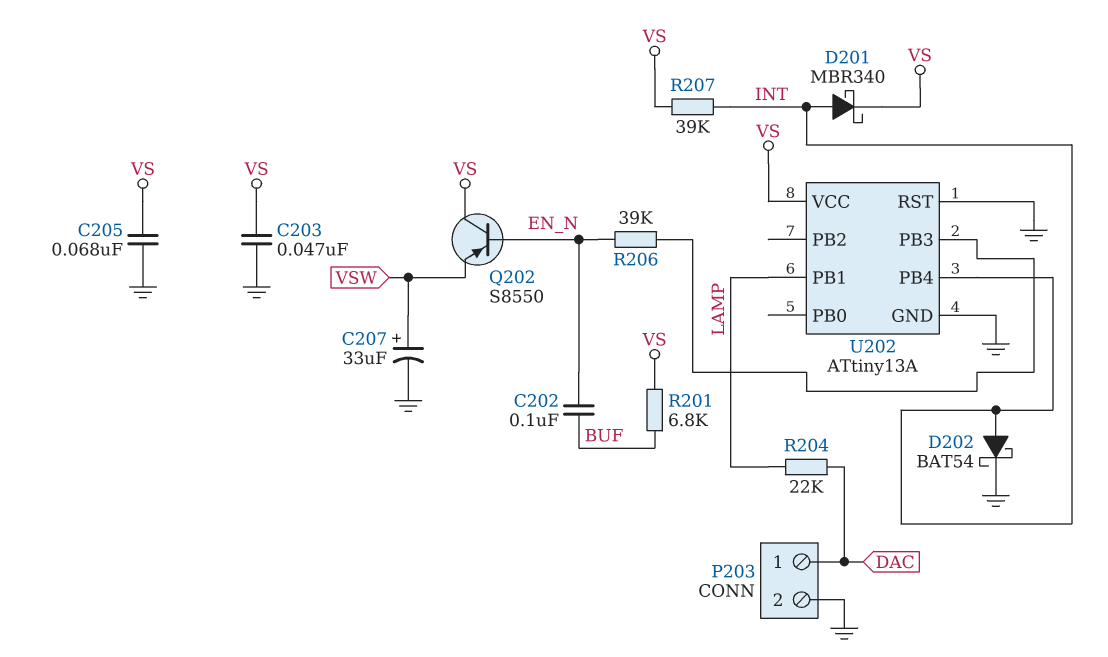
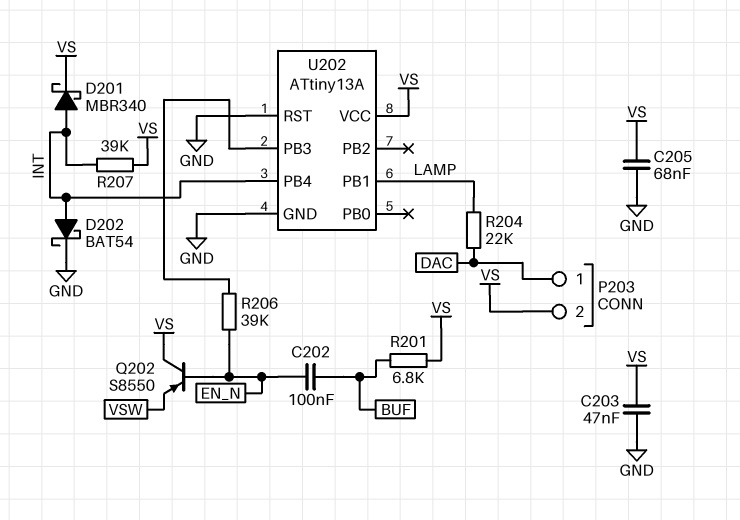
C207: 33uF (plus VSW, minus GND) -> none
P203 pin 2: GND -> VS

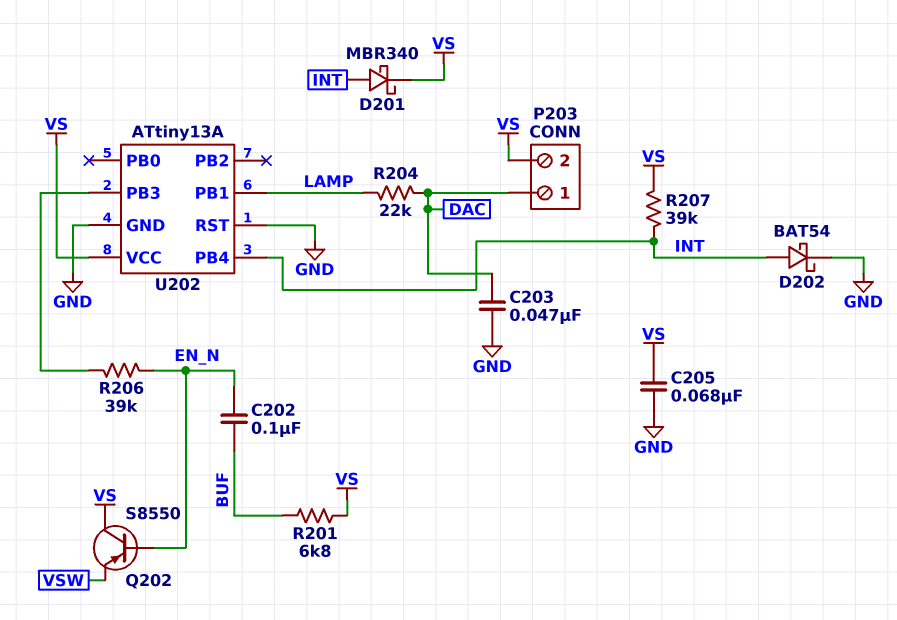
C203: 47nF (GND, VS) -> 47nF (DAC, GND)

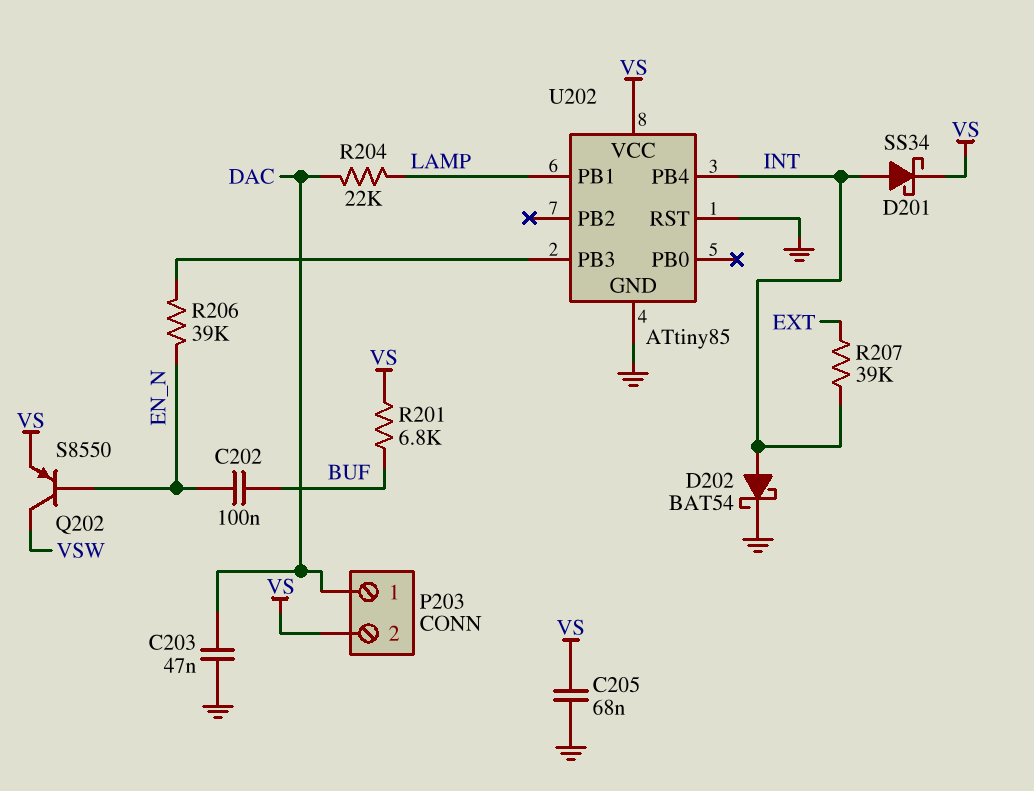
D201: schottky MBR340 (A INT, K VS) -> schottky SS34 (A INT, K VS)
Q202: PNP S8550 (B EN_N, C VS, E VSW) -> PNP S8550 (B EN_N, C VSW, E VS)
R207: 39k (INT, VS) -> 39k (EXT, INT)
U202: ATtiny13A -> ATtiny85

